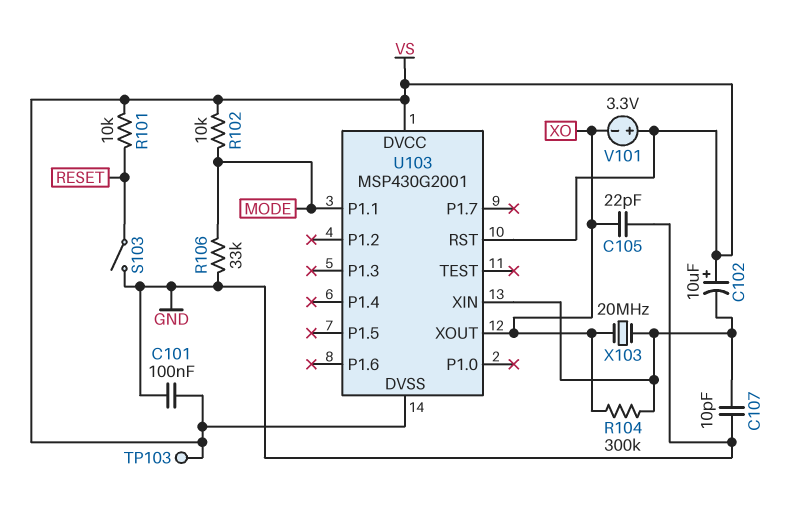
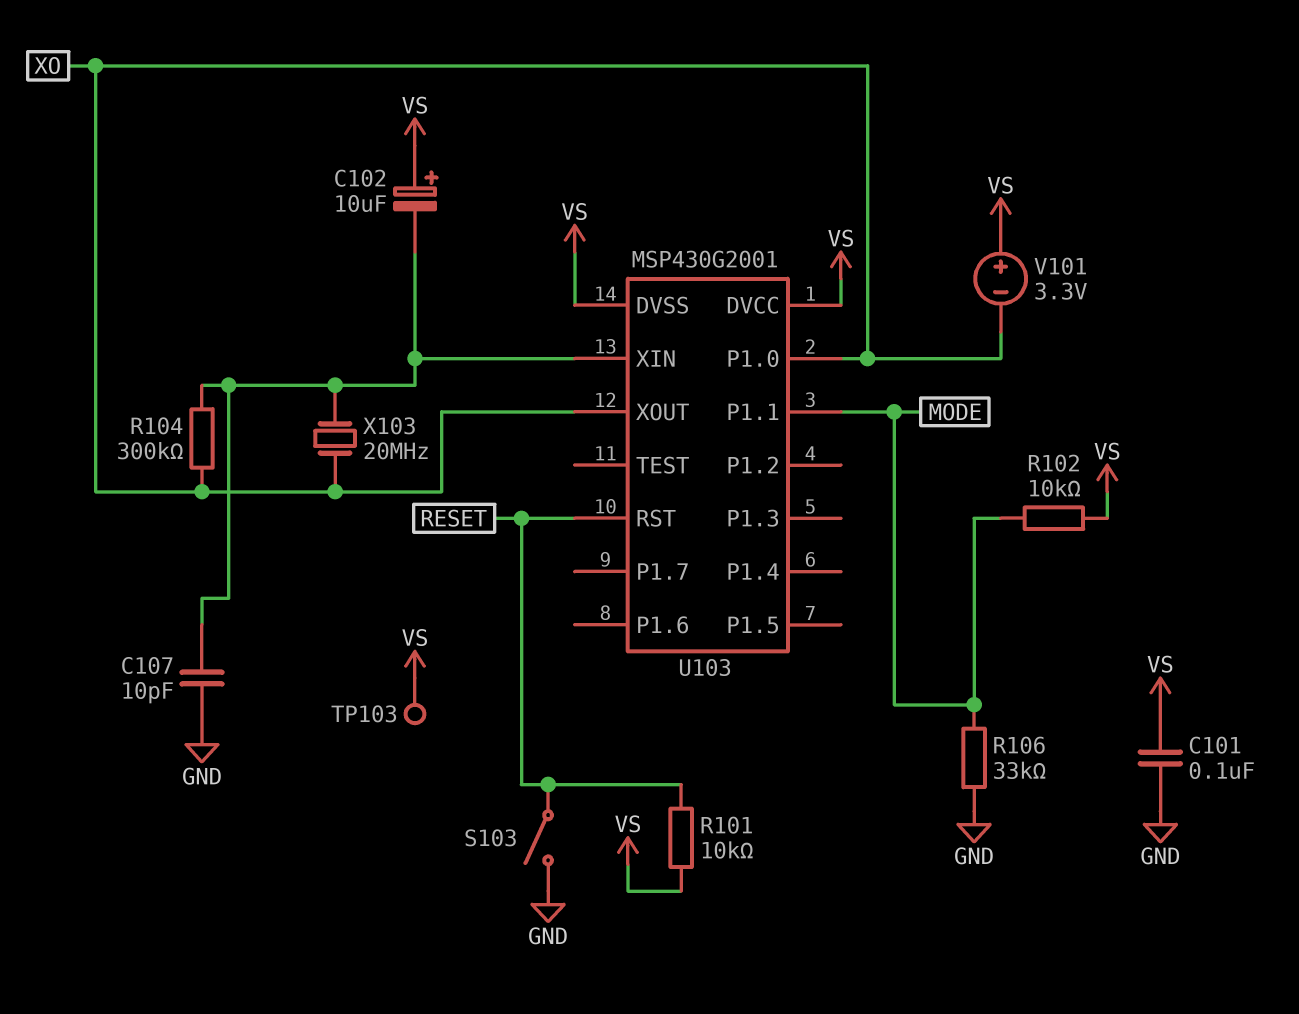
C105: 22pF (GND, XO) -> none
U103 pin P1.0: none -> XO
U103 pin RST: VS -> RESET

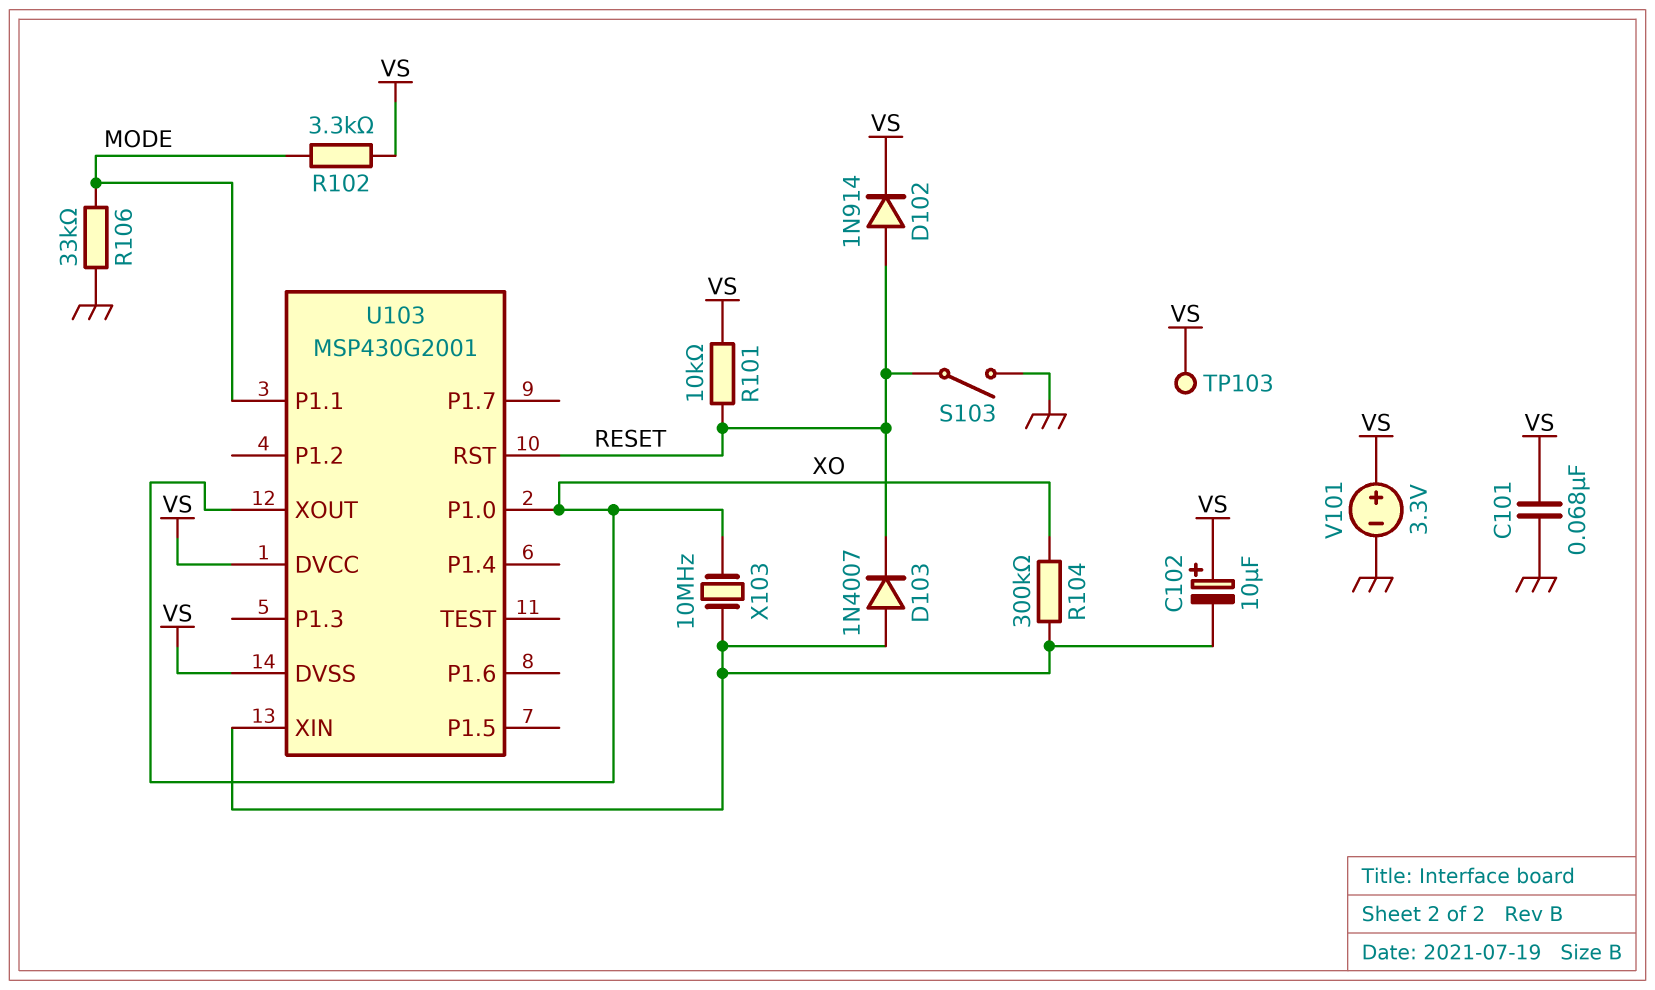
C101: 100nF (GND, VS) -> 68nF (GND, VS)
C107: 10pF (GND, U103/XIN) -> none
D102: none -> diode 1N914 (A RESET, K VS)
D103: none -> diode 1N4007 (A U103/XIN, K RESET)
R102: 10k (MODE, VS) -> 3.3k (MODE, VS)
V101: 3.3V (plus VS, minus XO) -> 3.3V (plus VS, minus GND)
X103: 20MHz (U103/XIN, XO) -> 10MHz (U103/XIN, XO)

